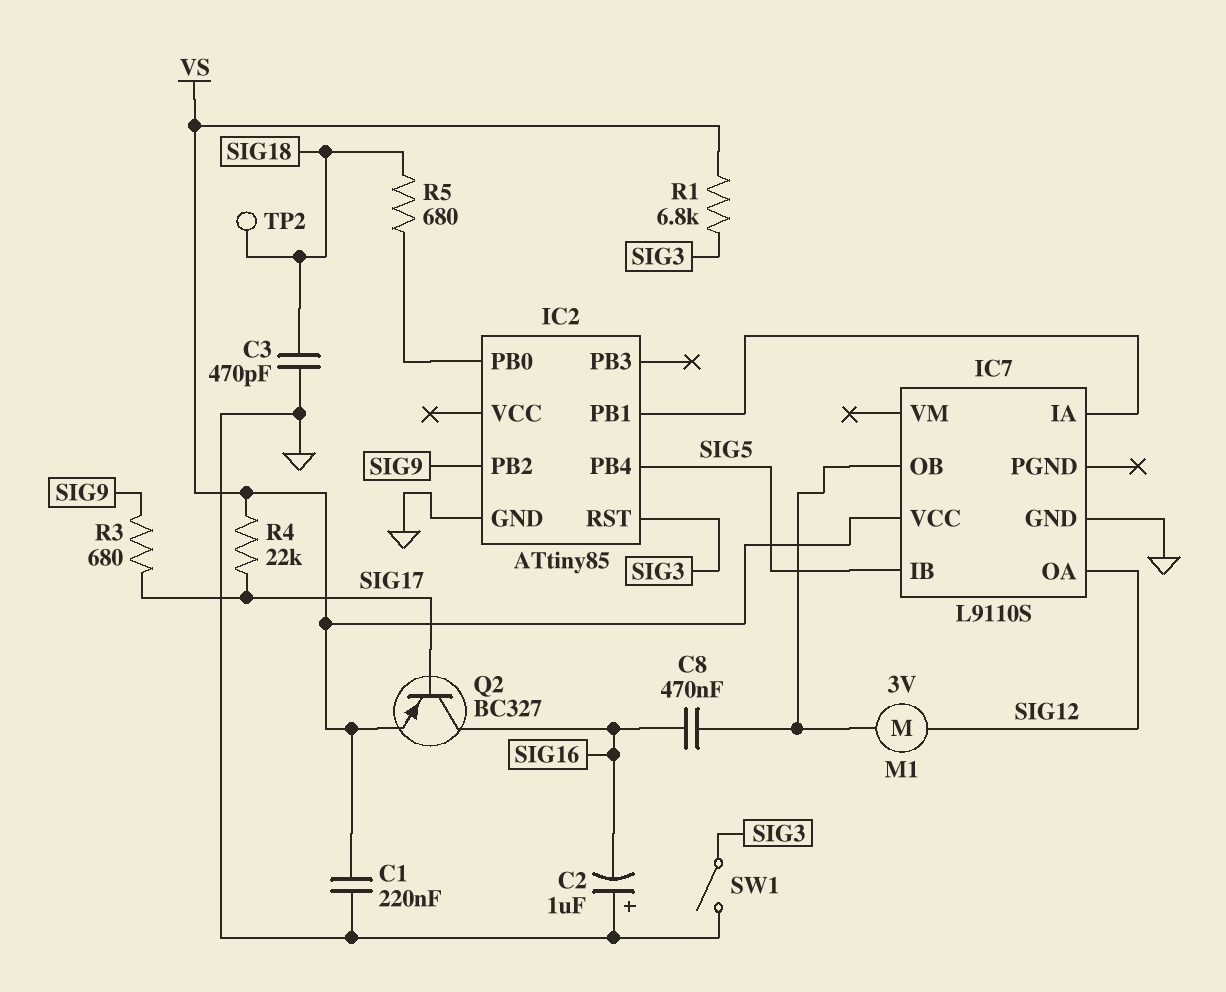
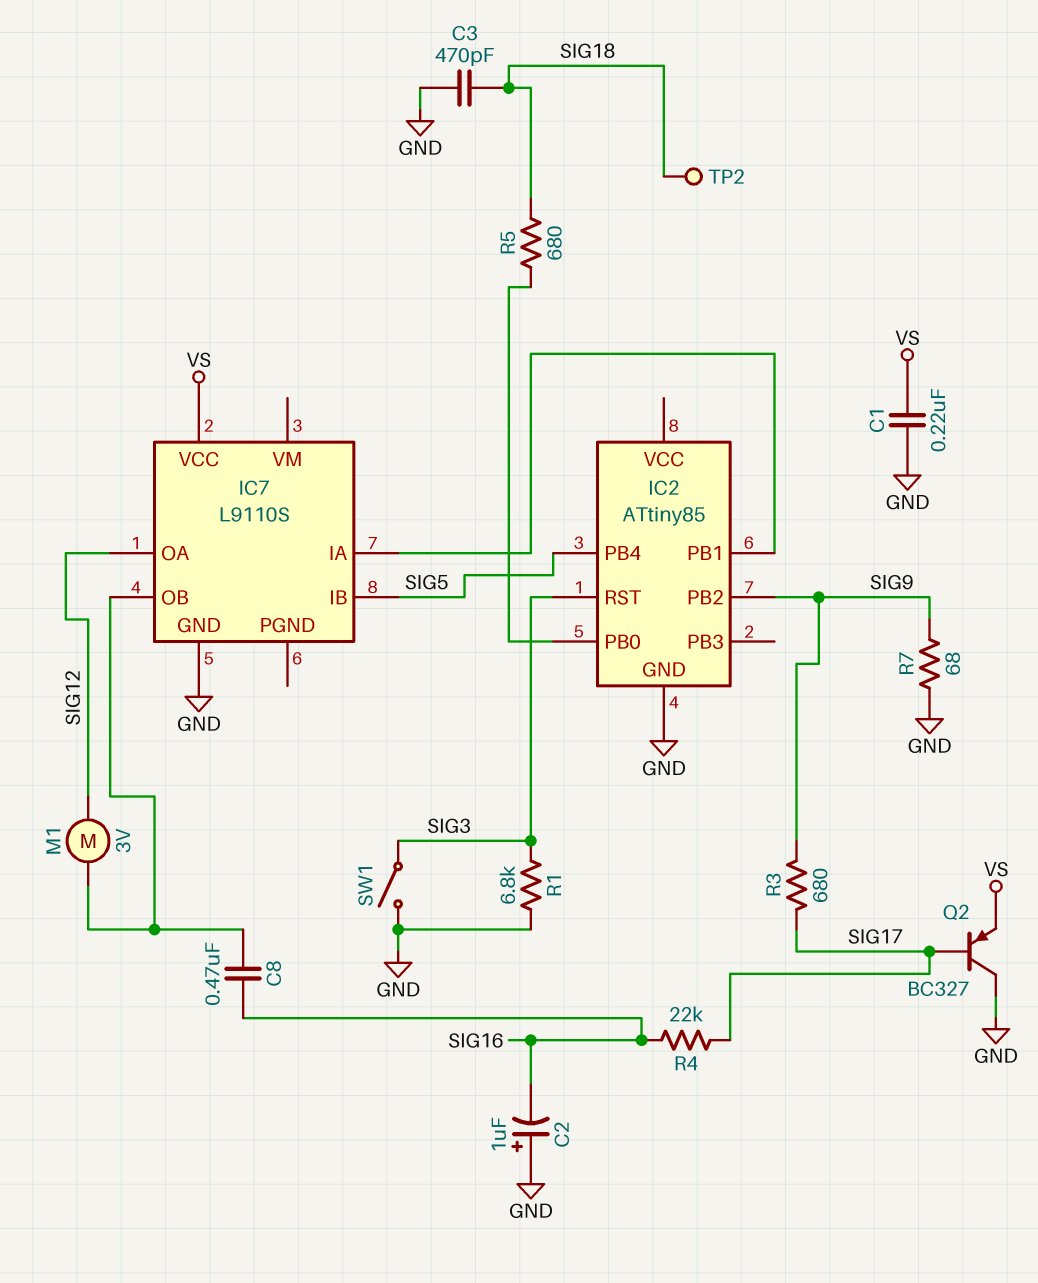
Q2: PNP BC327 (B SIG17, C SIG16, E VS) -> PNP BC327 (B SIG17, C GND, E VS)
R1: 6.8k (SIG3, VS) -> 6.8k (GND, SIG3)
R4: 22k (SIG17, VS) -> 22k (SIG16, SIG17)
R7: none -> 68 (GND, SIG9)

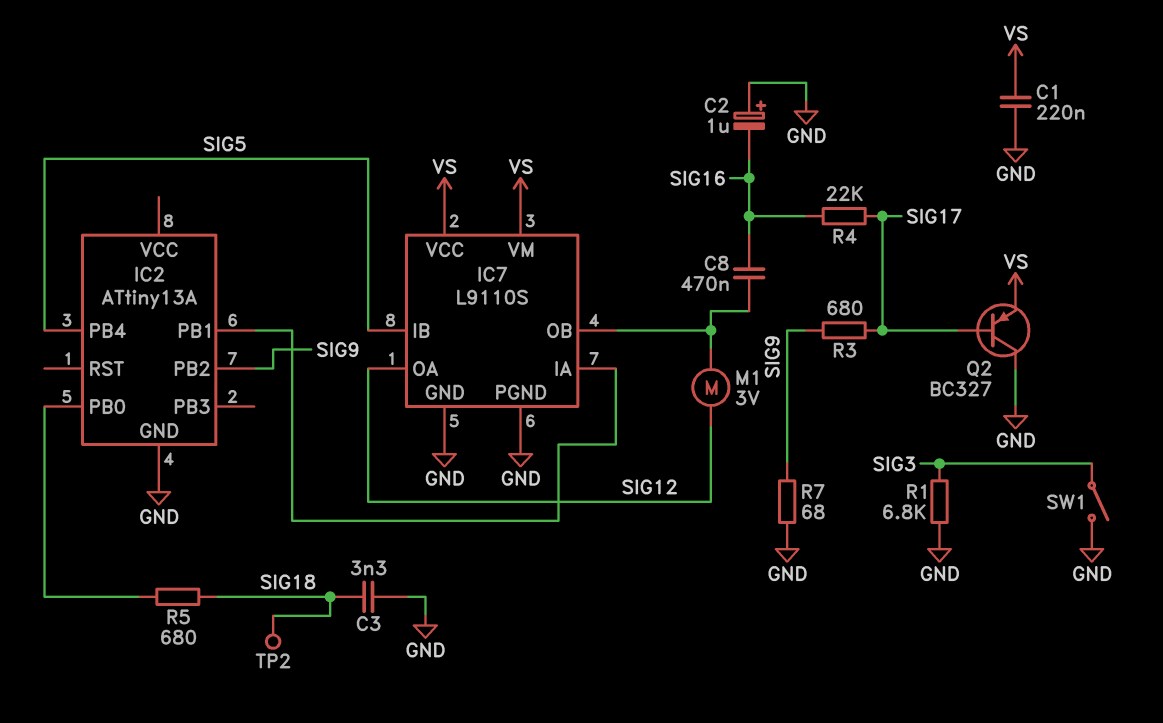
C3: 470pF (GND, SIG18) -> 3.3nF (GND, SIG18)
IC2: ATtiny85 -> ATtiny13A
IC2 pin RST: SIG3 -> none
IC7 pin PGND: none -> GND
IC7 pin VM: none -> VS

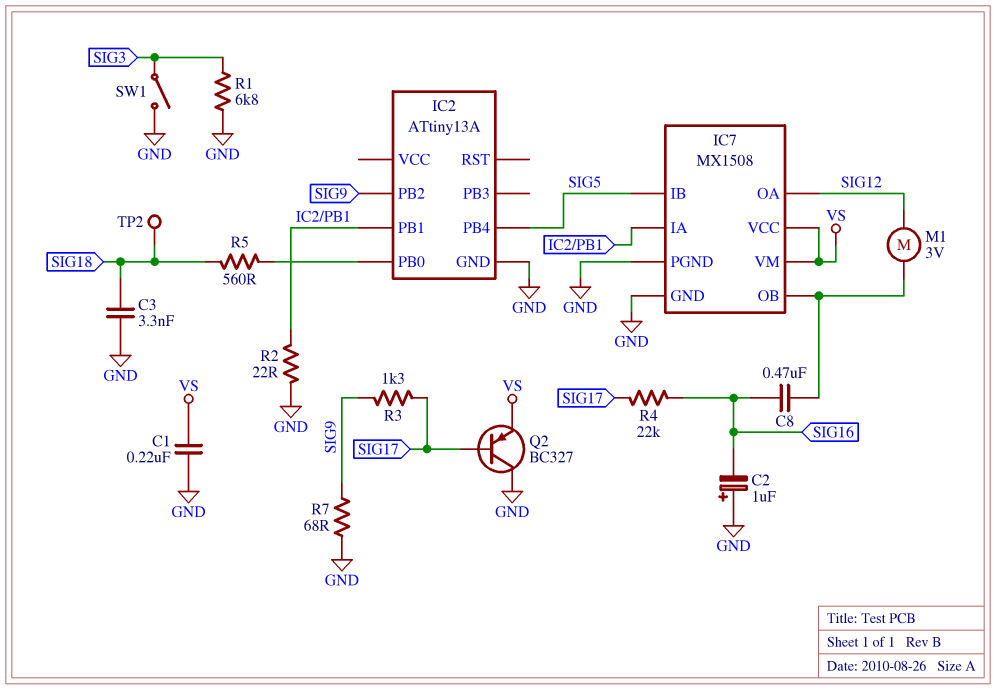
IC7: L9110S -> MX1508
R2: none -> 22 (GND, IC2/PB1)
R3: 680 (SIG9, SIG17) -> 1.3k (SIG9, SIG17)
R5: 680 (IC2/PB0, SIG18) -> 560 (IC2/PB0, SIG18)

